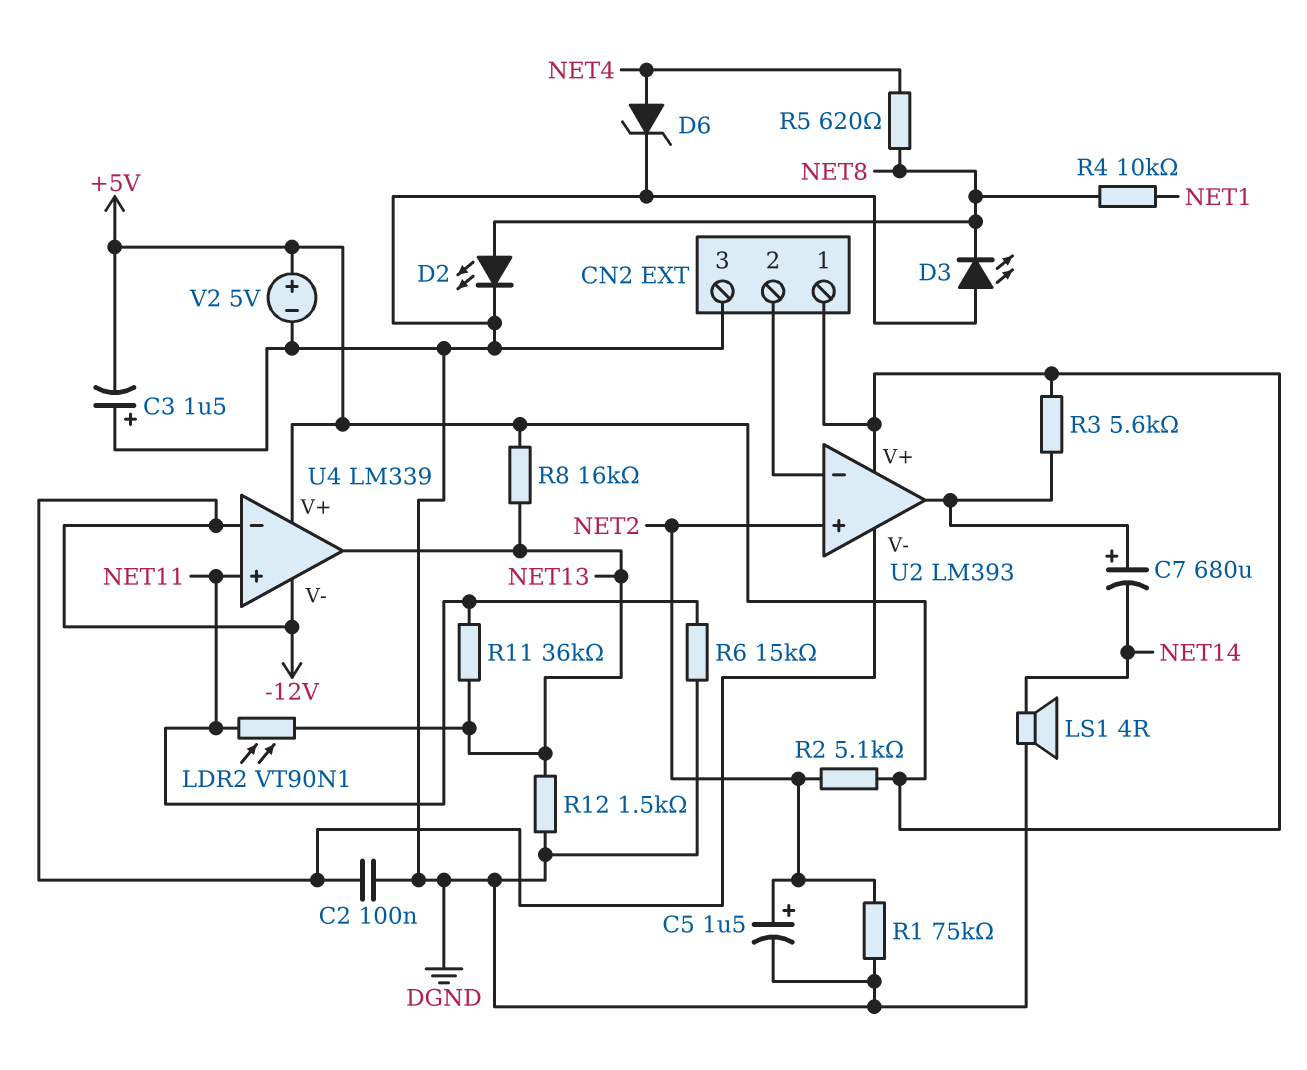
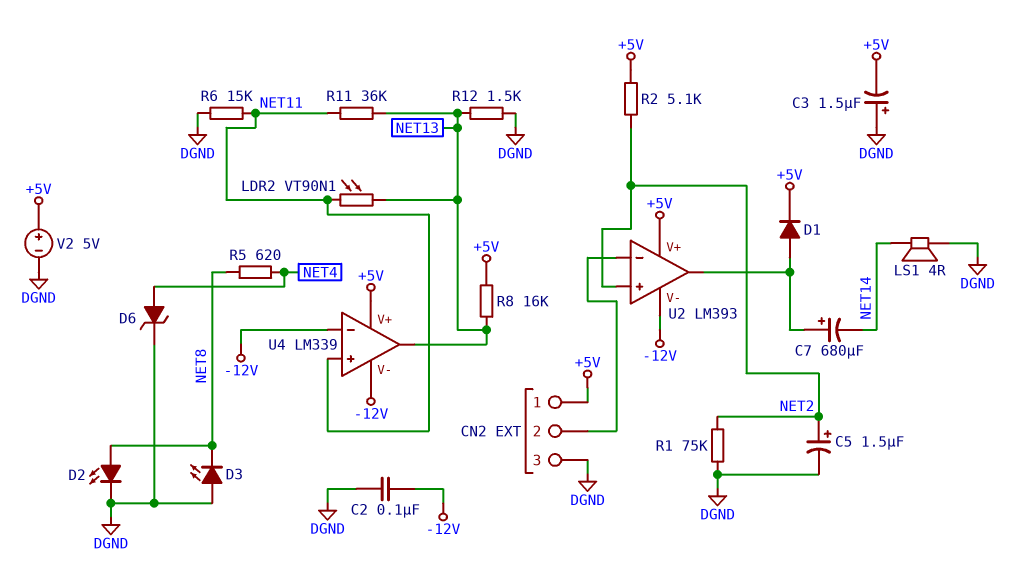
D1: none -> diode (A U2/out, K +5V)
R3: 5.6k (+5V, U2/out) -> none
R4: 10k (NET1, NET8) -> none

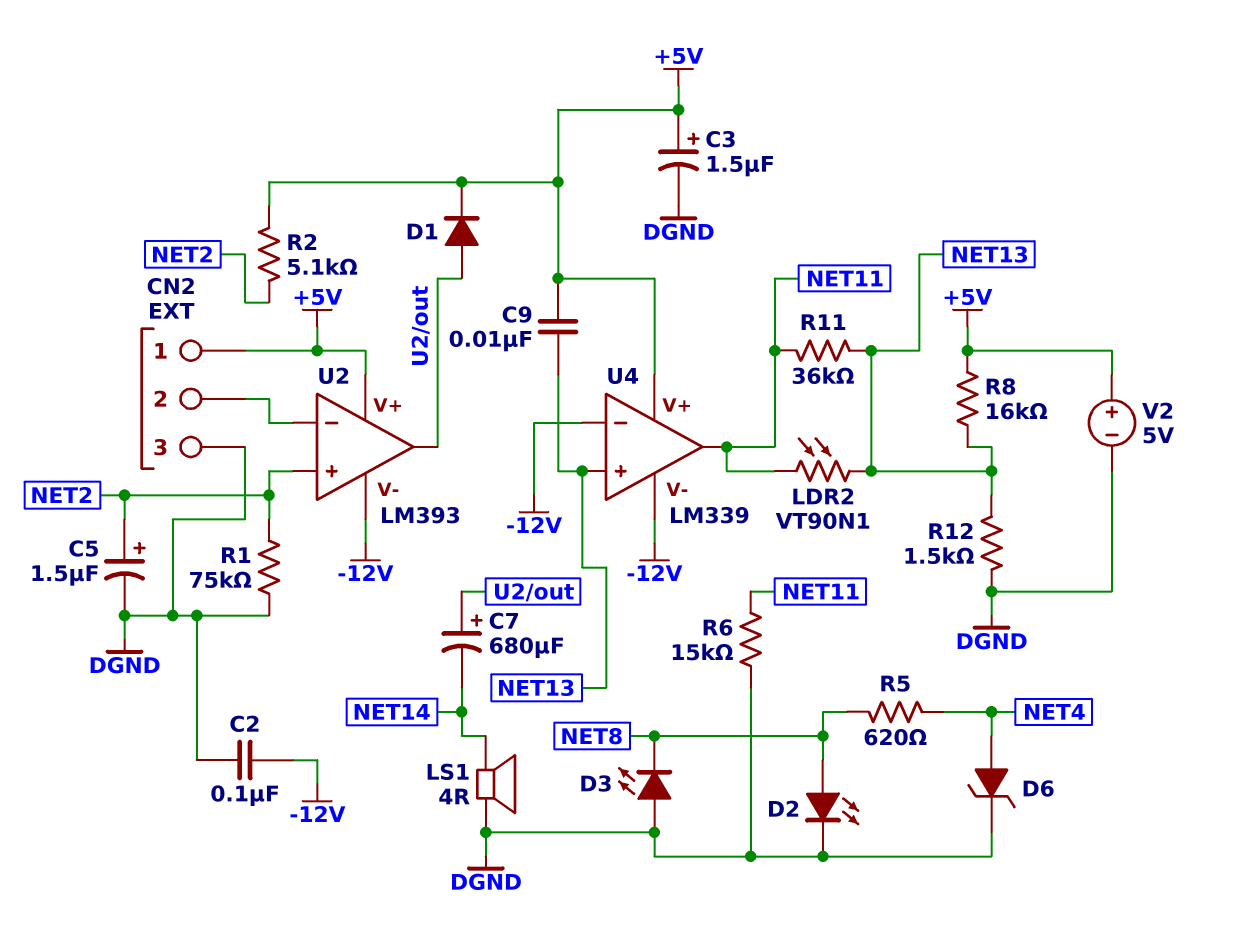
C3: 1.5uF (plus DGND, minus +5V) -> 1.5uF (plus +5V, minus DGND)
C9: none -> 10nF (+5V, NET13)
U4 pin in+: NET11 -> NET13
U4 pin out: NET13 -> NET11

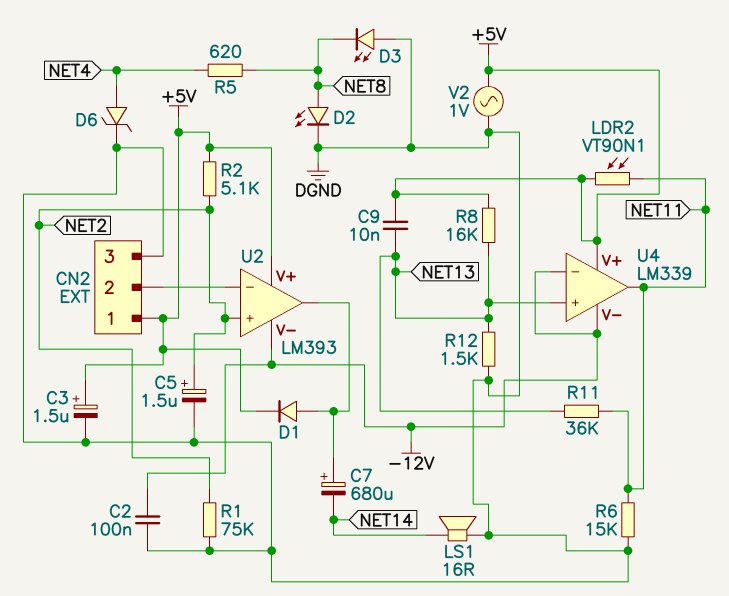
LDR2: VT90N1 (NET11, NET13) -> VT90N1 (+5V, NET11)
LS1: speaker 4R (DGND, NET14) -> speaker 16R (DGND, NET14)
V2: 5V (plus +5V, minus DGND) -> AC 1V (+5V, DGND)

